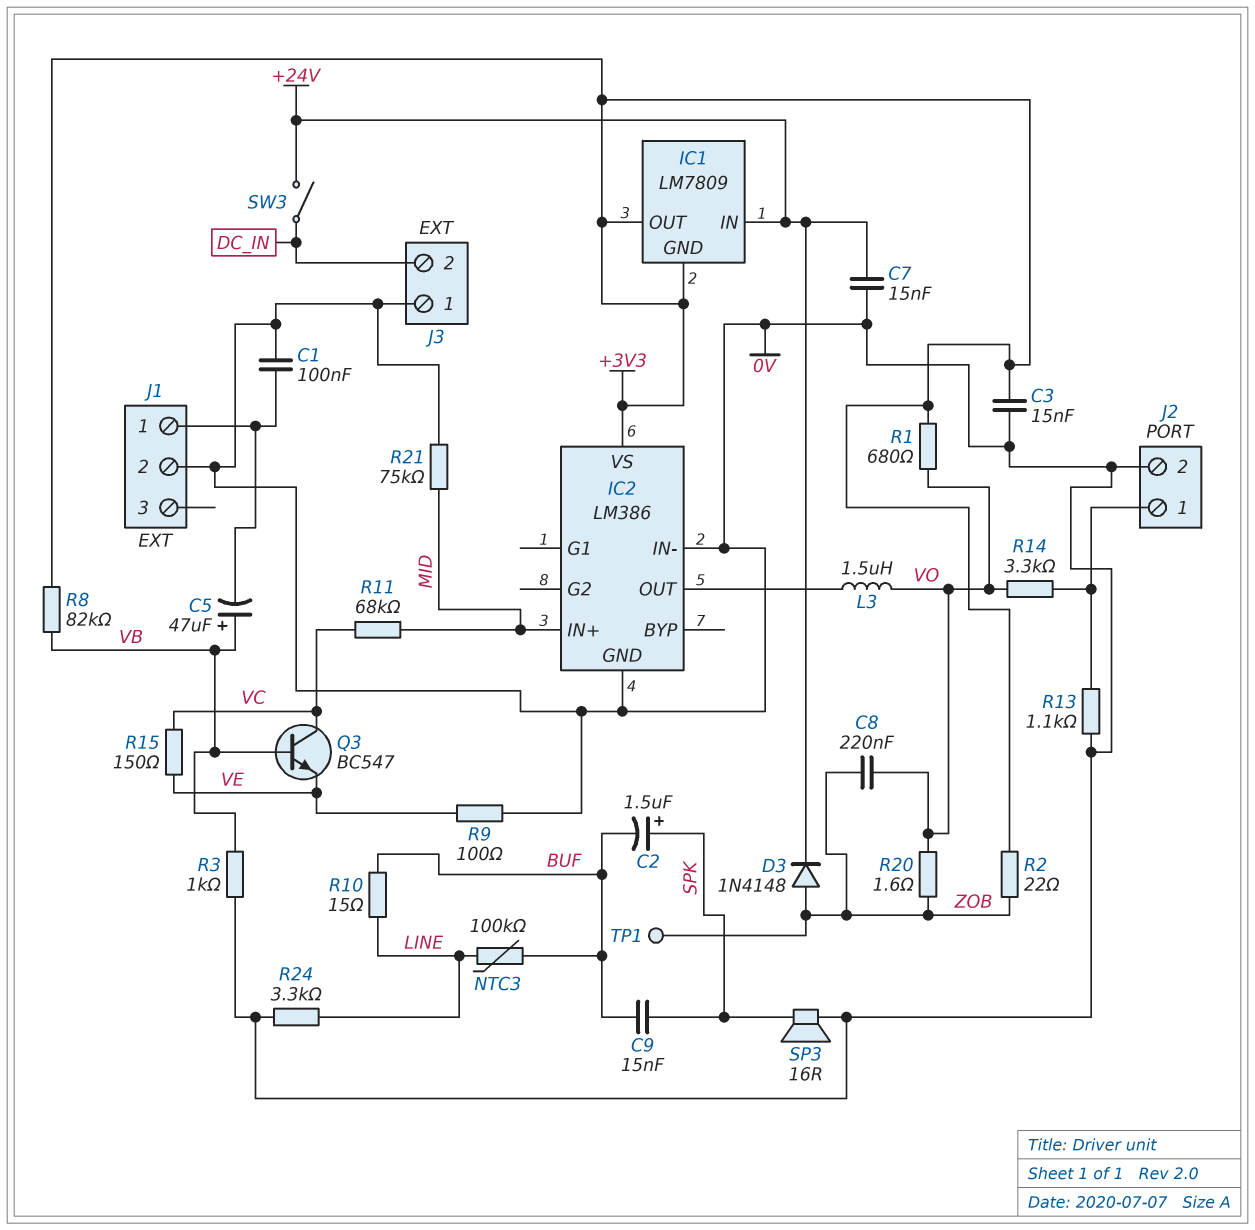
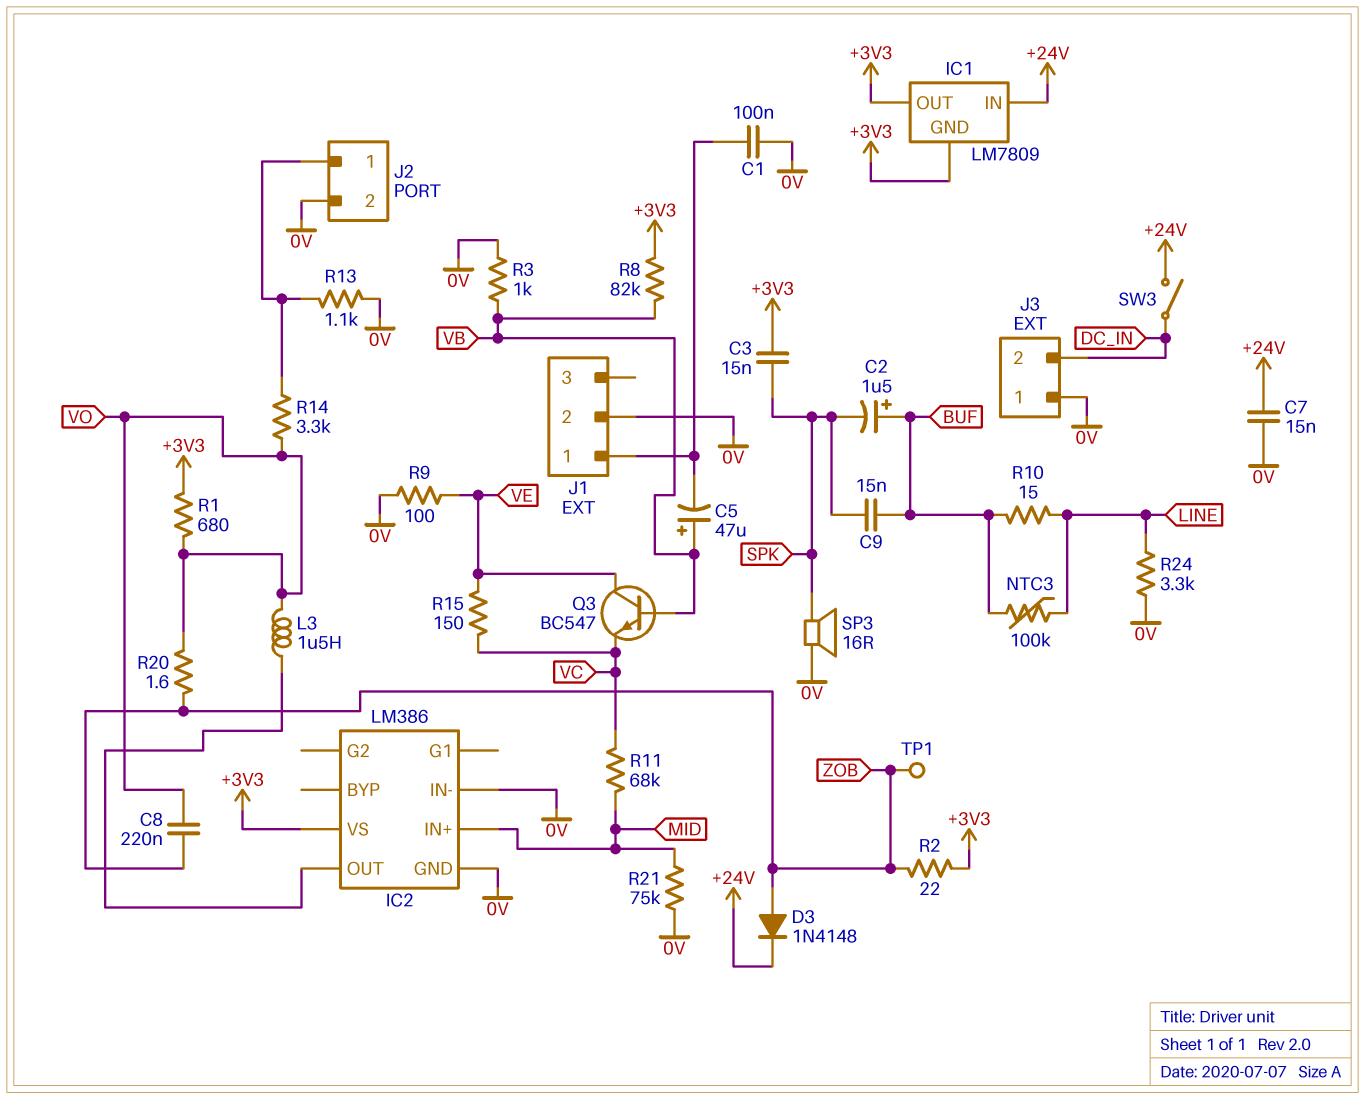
C2: 1.5uF (plus SPK, minus BUF) -> 1.5uF (plus BUF, minus SPK)
C3: 15nF (+3V3, 0V) -> 15nF (+3V3, SPK)
Q3: NPN BC547 (B VB, C VC, E VE) -> NPN BC547 (B VB, C VE, E VC)

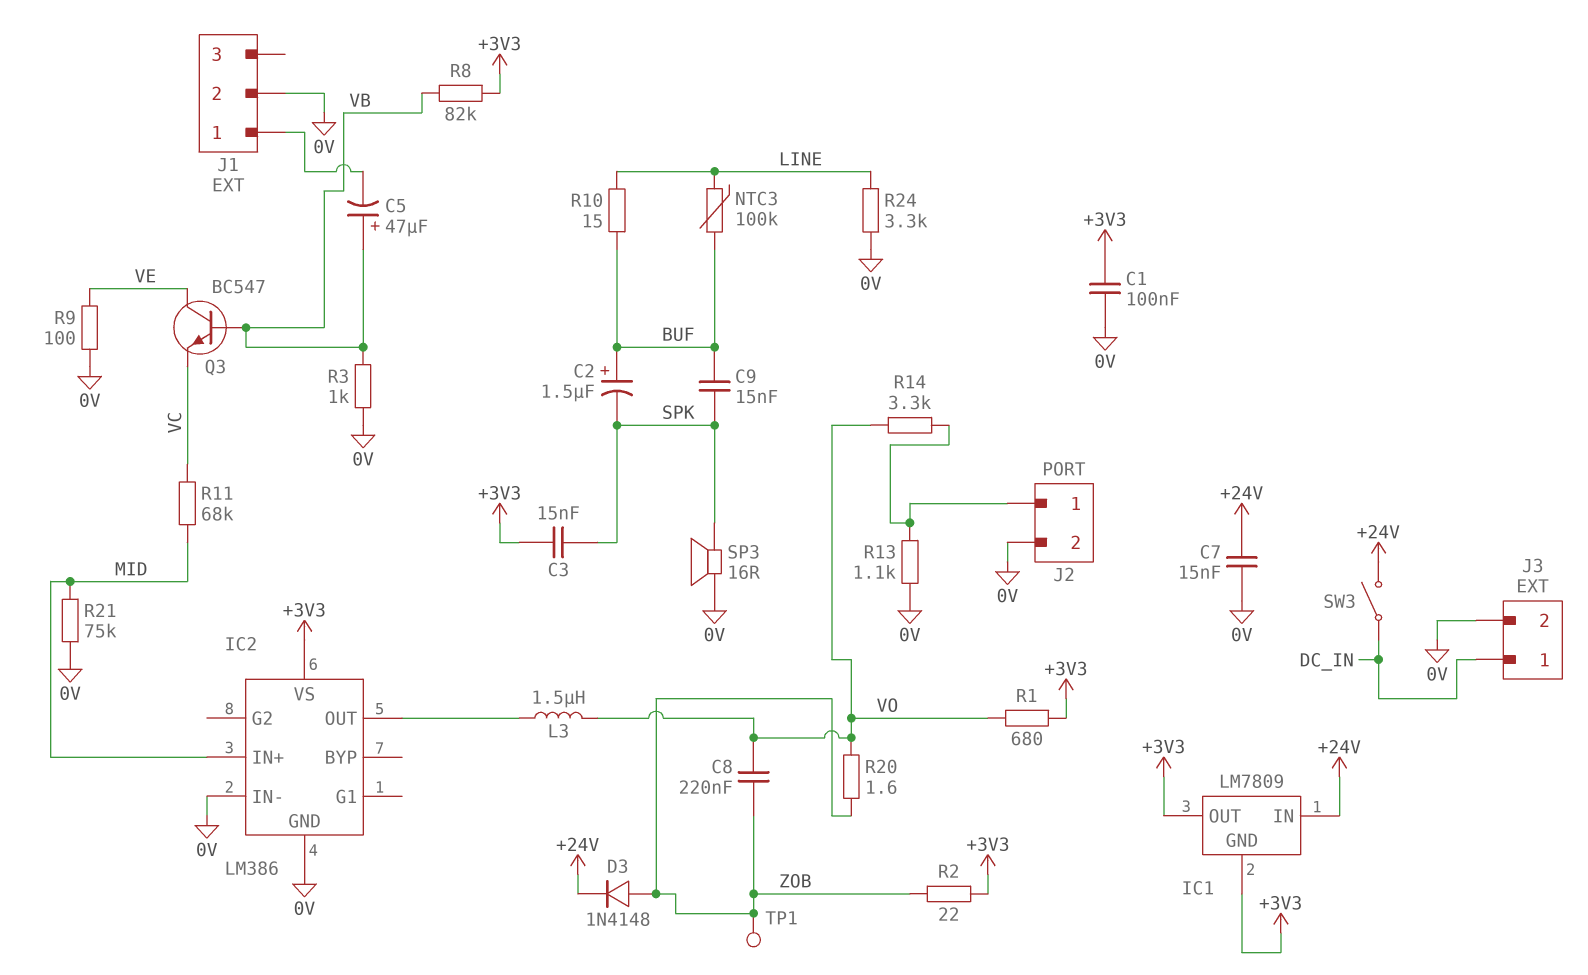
C1: 100nF (0V, J1/1) -> 100nF (+3V3, 0V)
J3 pin 1: 0V -> DC_IN
J3 pin 2: DC_IN -> 0V
R15: 150 (VC, VE) -> none

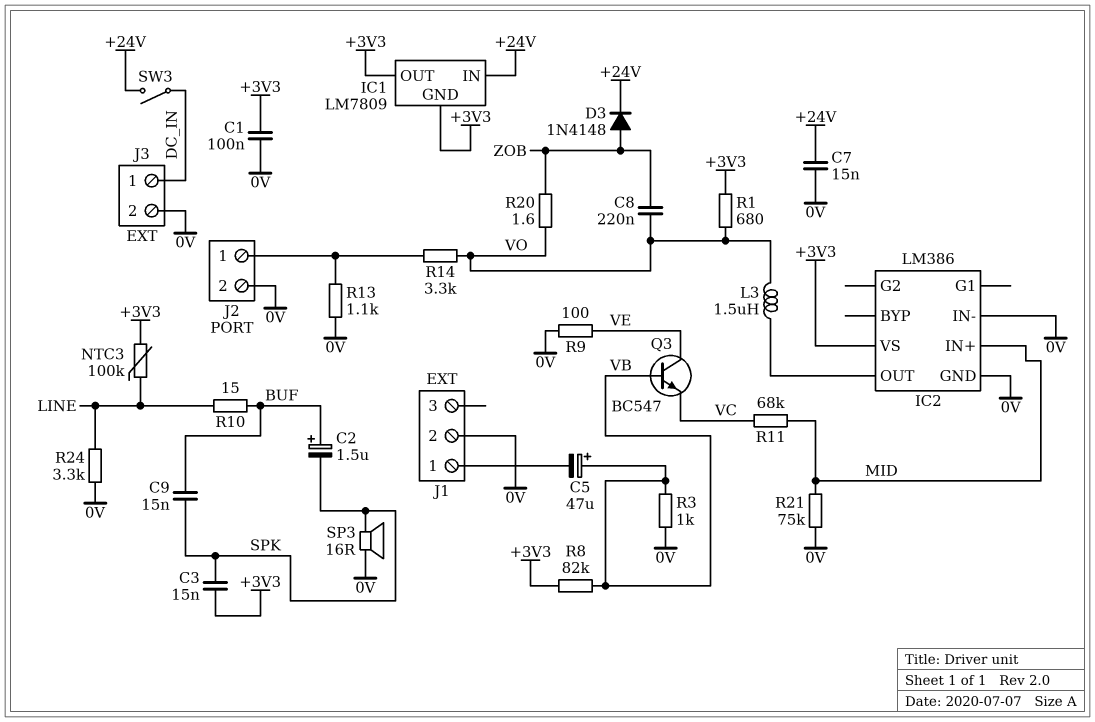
NTC3: 100k (BUF, LINE) -> 100k (+3V3, LINE)
R2: 22 (+3V3, ZOB) -> none
TP1: test point (ZOB) -> none

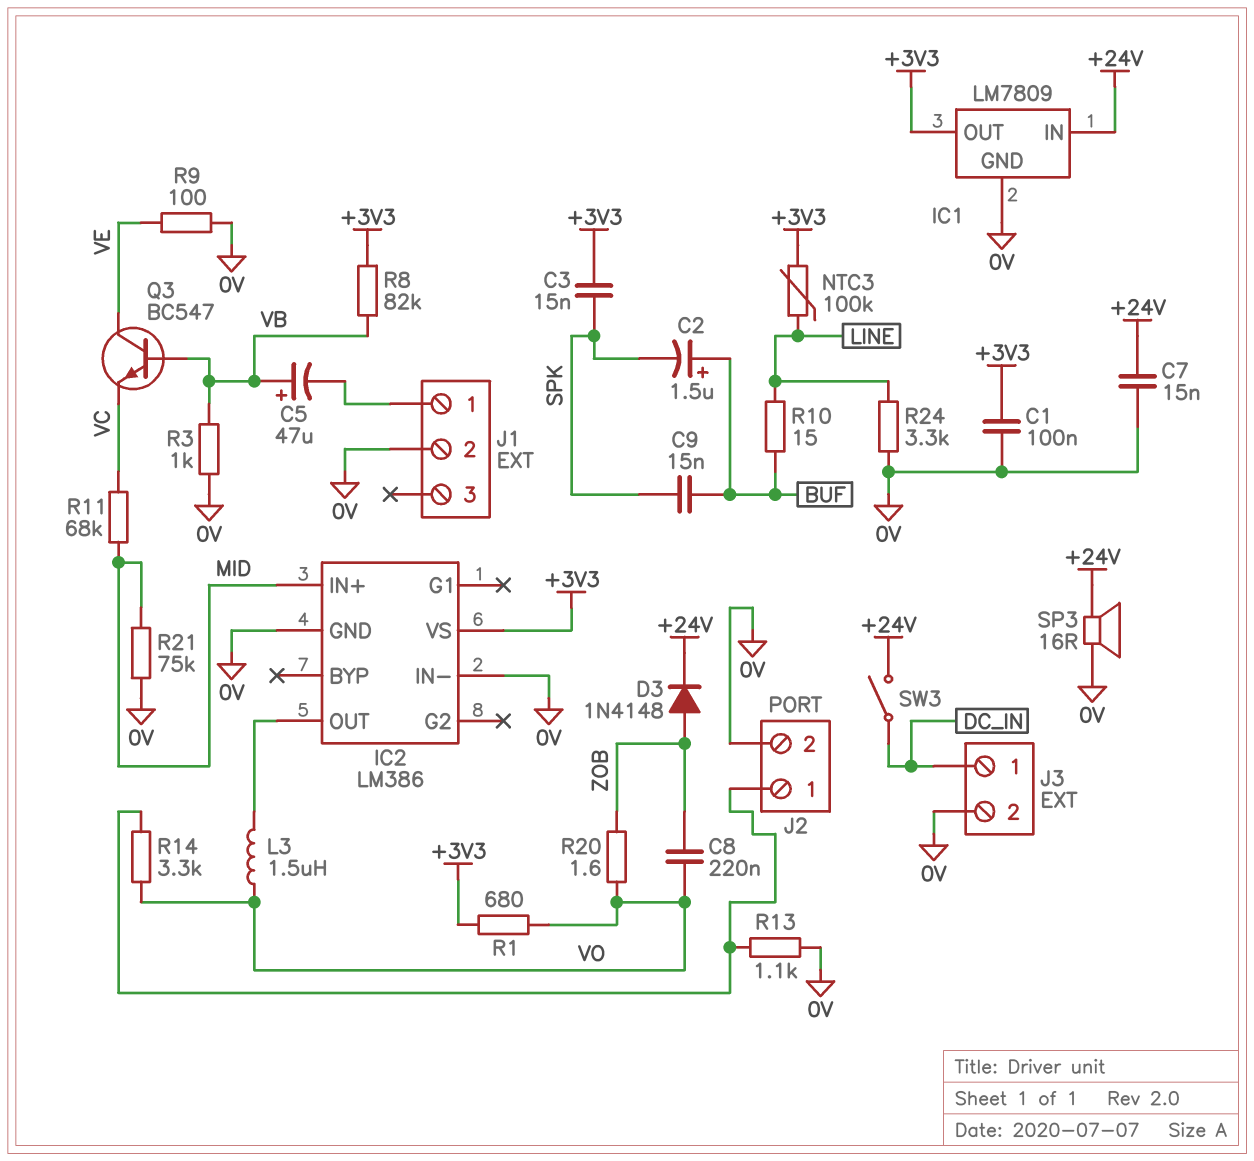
IC1 pin GND: +3V3 -> 0V
SP3: speaker 16R (0V, SPK) -> speaker 16R (+24V, 0V)

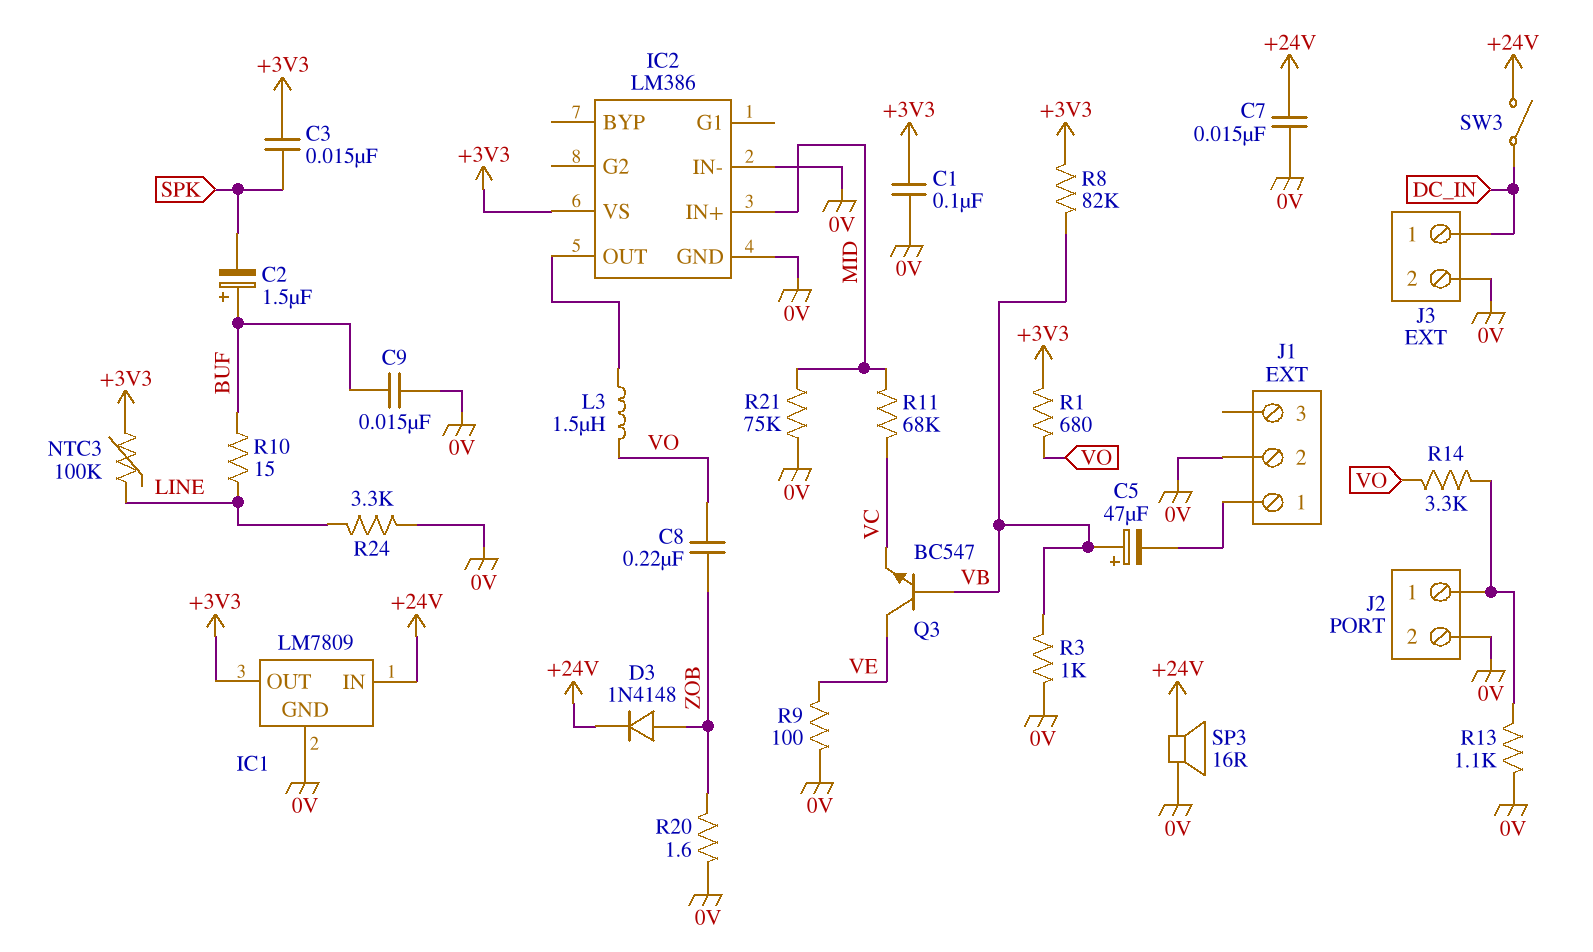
C9: 15nF (BUF, SPK) -> 15nF (0V, BUF)
R20: 1.6 (VO, ZOB) -> 1.6 (0V, ZOB)

